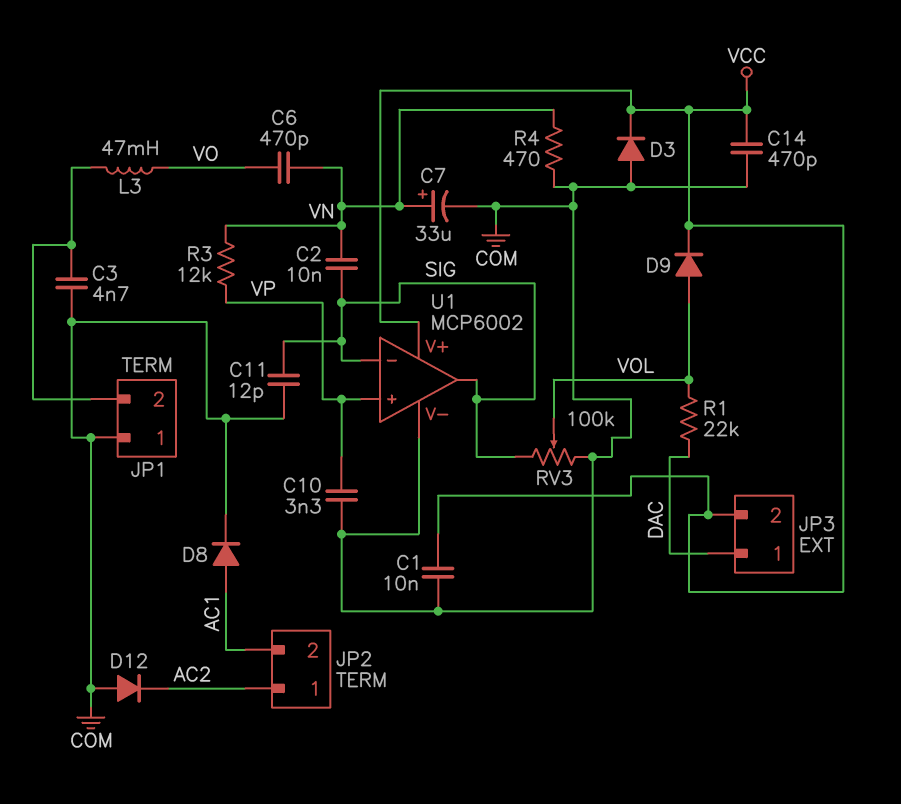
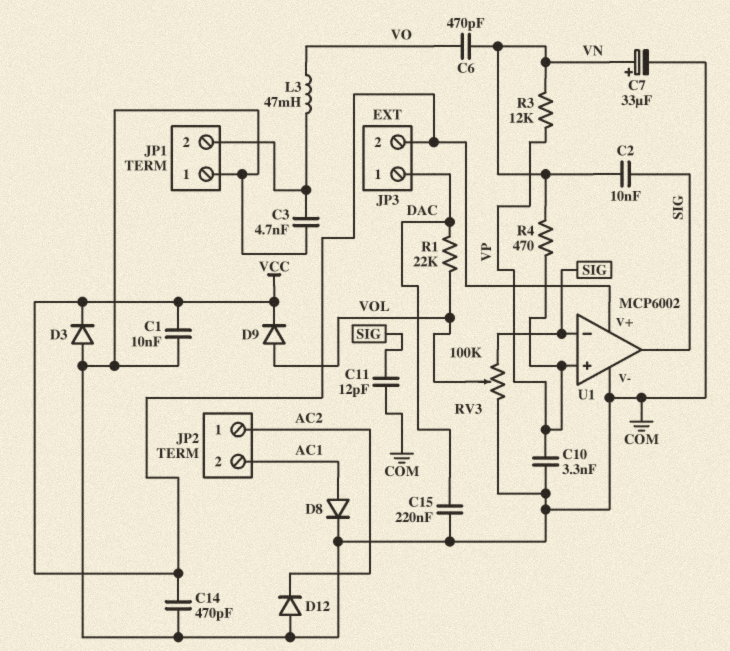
C15: none -> 220nF (COM, DAC)
R4: 470 (COM, VN) -> 470 (VN, VP)

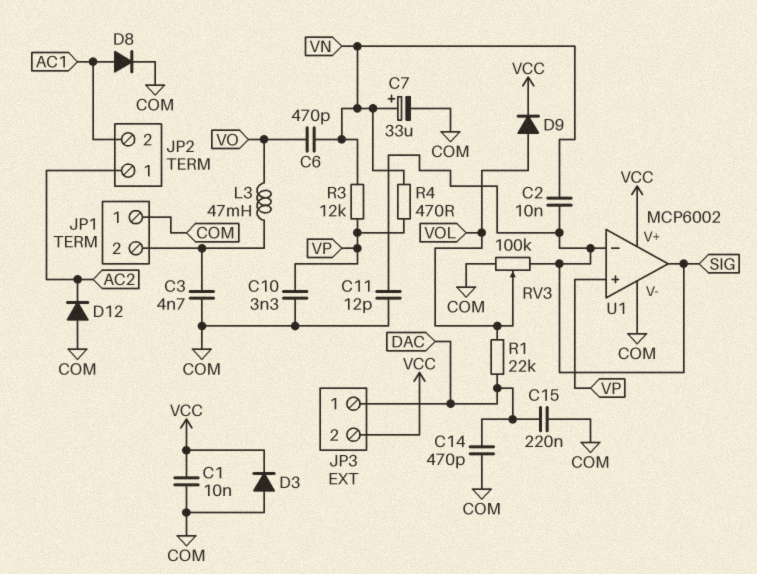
C14: 470pF (COM, VCC) -> 470pF (COM, DAC)

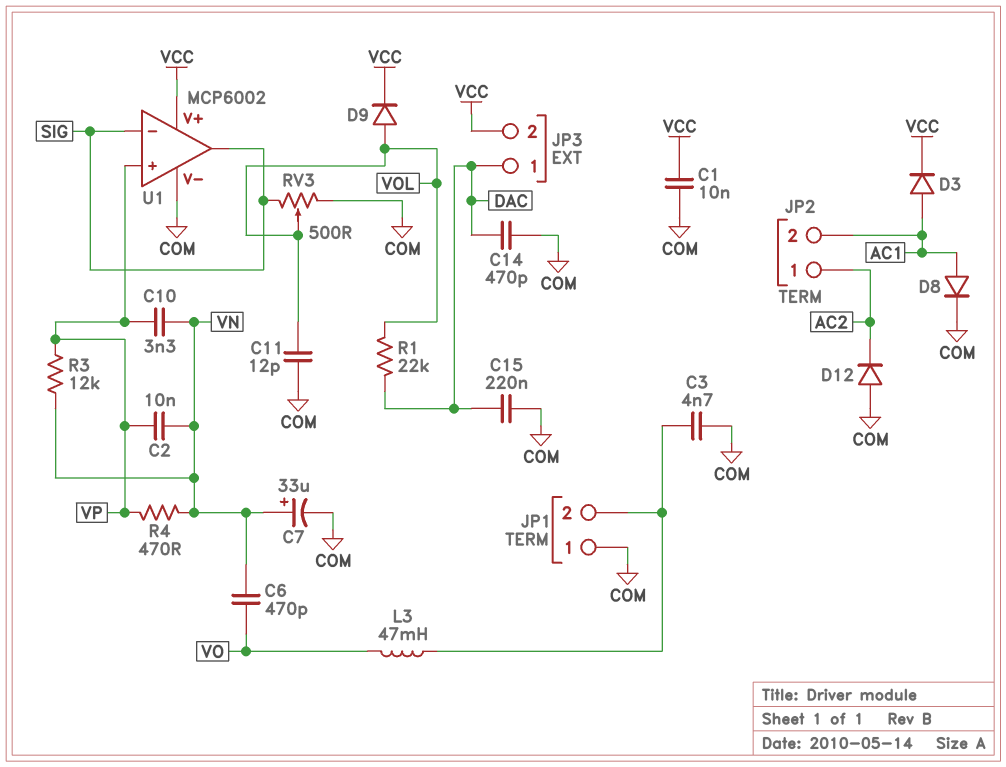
C2: 10nF (SIG, VN) -> 10nF (VN, VP)
C10: 3.3nF (COM, VP) -> 3.3nF (VN, VP)
C11: 12pF (COM, SIG) -> 12pF (COM, VOL)
D3: diode (A COM, K VCC) -> diode (A AC1, K VCC)
RV3: 100k (COM, SIG, wiper VOL) -> 500 (COM, SIG, wiper VOL)

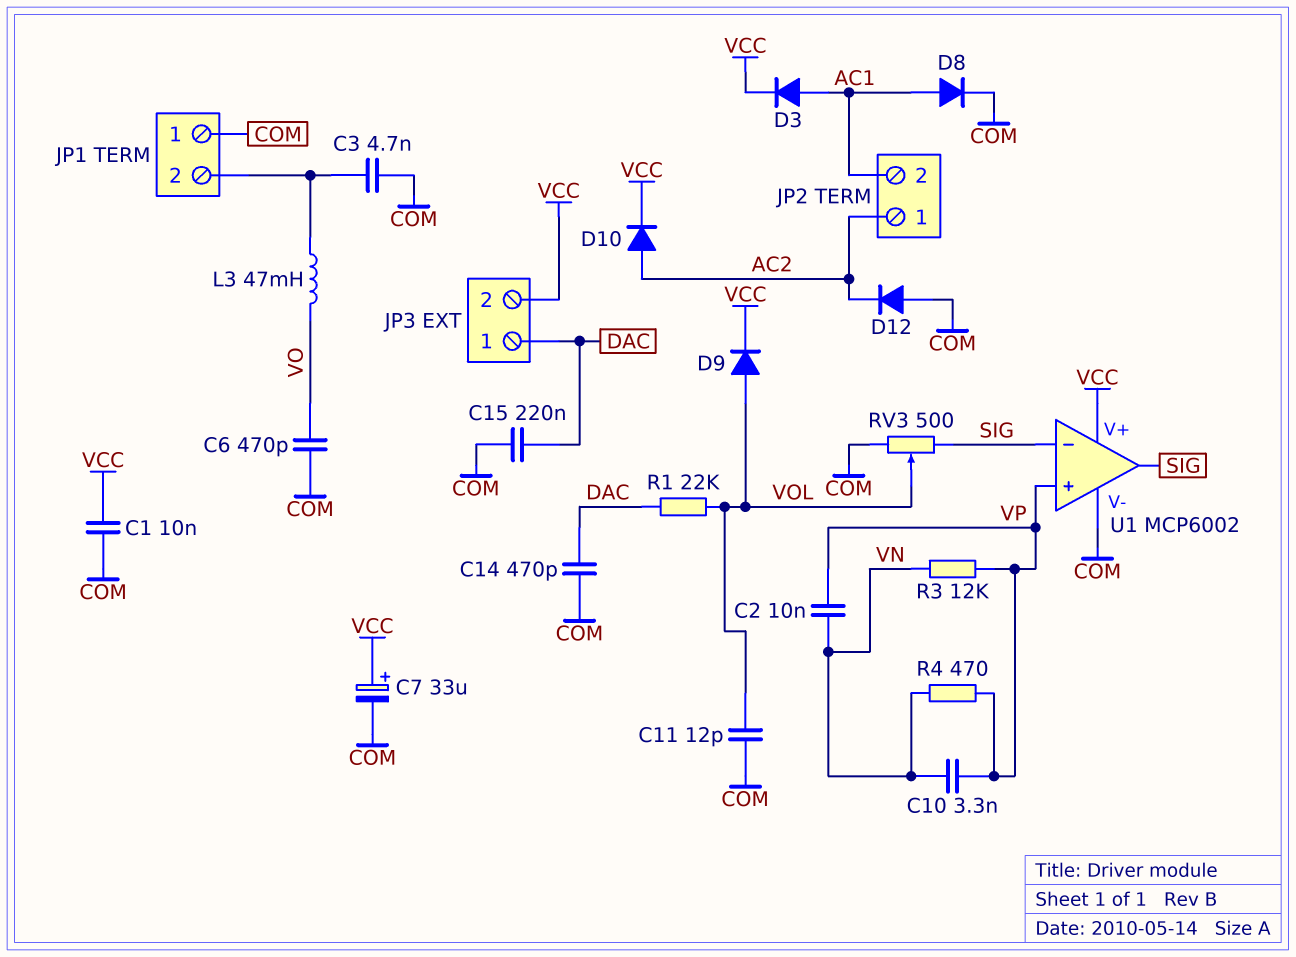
C6: 470pF (VN, VO) -> 470pF (COM, VO)
C7: 33uF (plus VN, minus COM) -> 33uF (plus VCC, minus COM)
D10: none -> diode (A AC2, K VCC)

